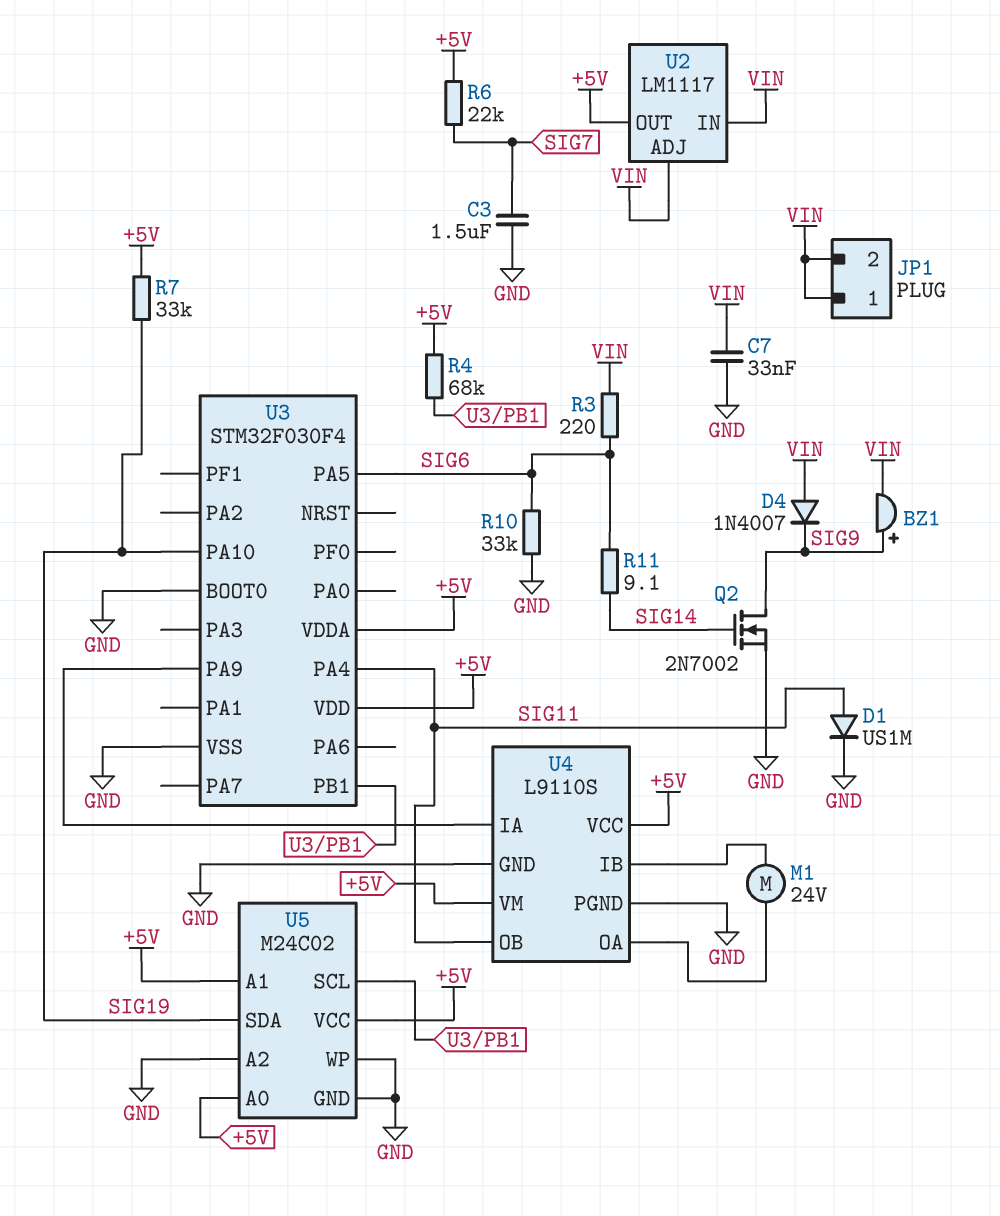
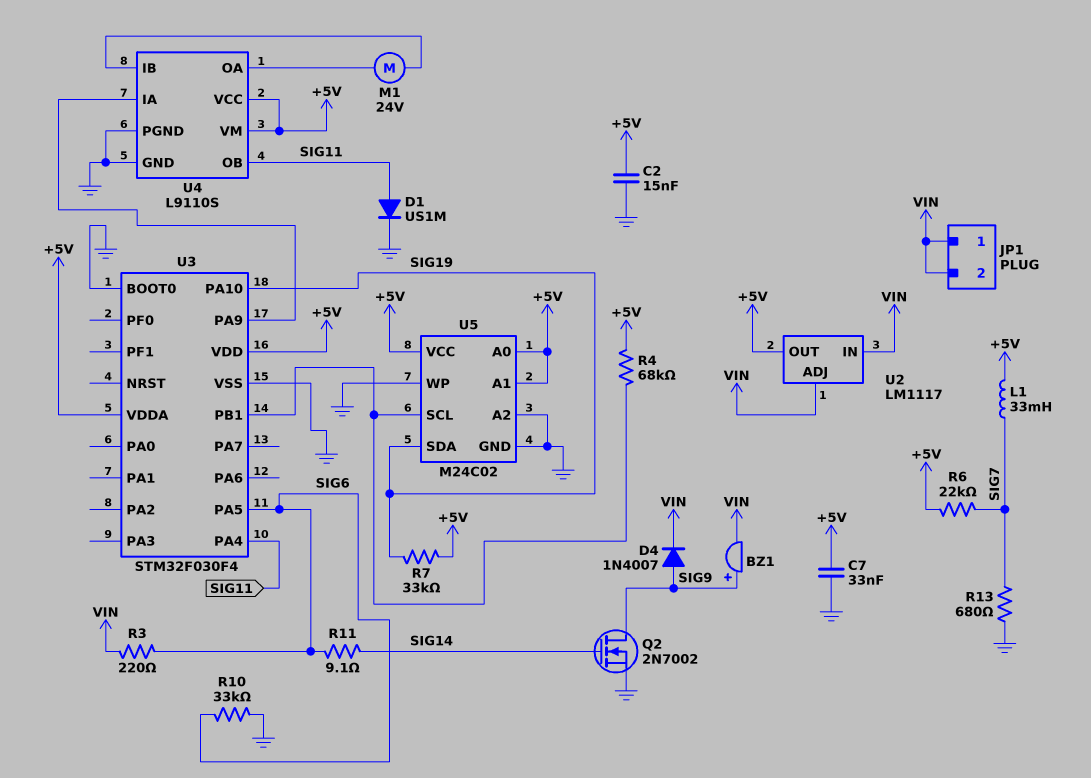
C2: none -> 15nF (+5V, GND)
C3: 1.5uF (GND, SIG7) -> none
C7: 33nF (GND, VIN) -> 33nF (+5V, GND)
D4: diode 1N4007 (A VIN, K SIG9) -> diode 1N4007 (A SIG9, K VIN)
L1: none -> 33mH (+5V, SIG7)
R13: none -> 680 (GND, SIG7)

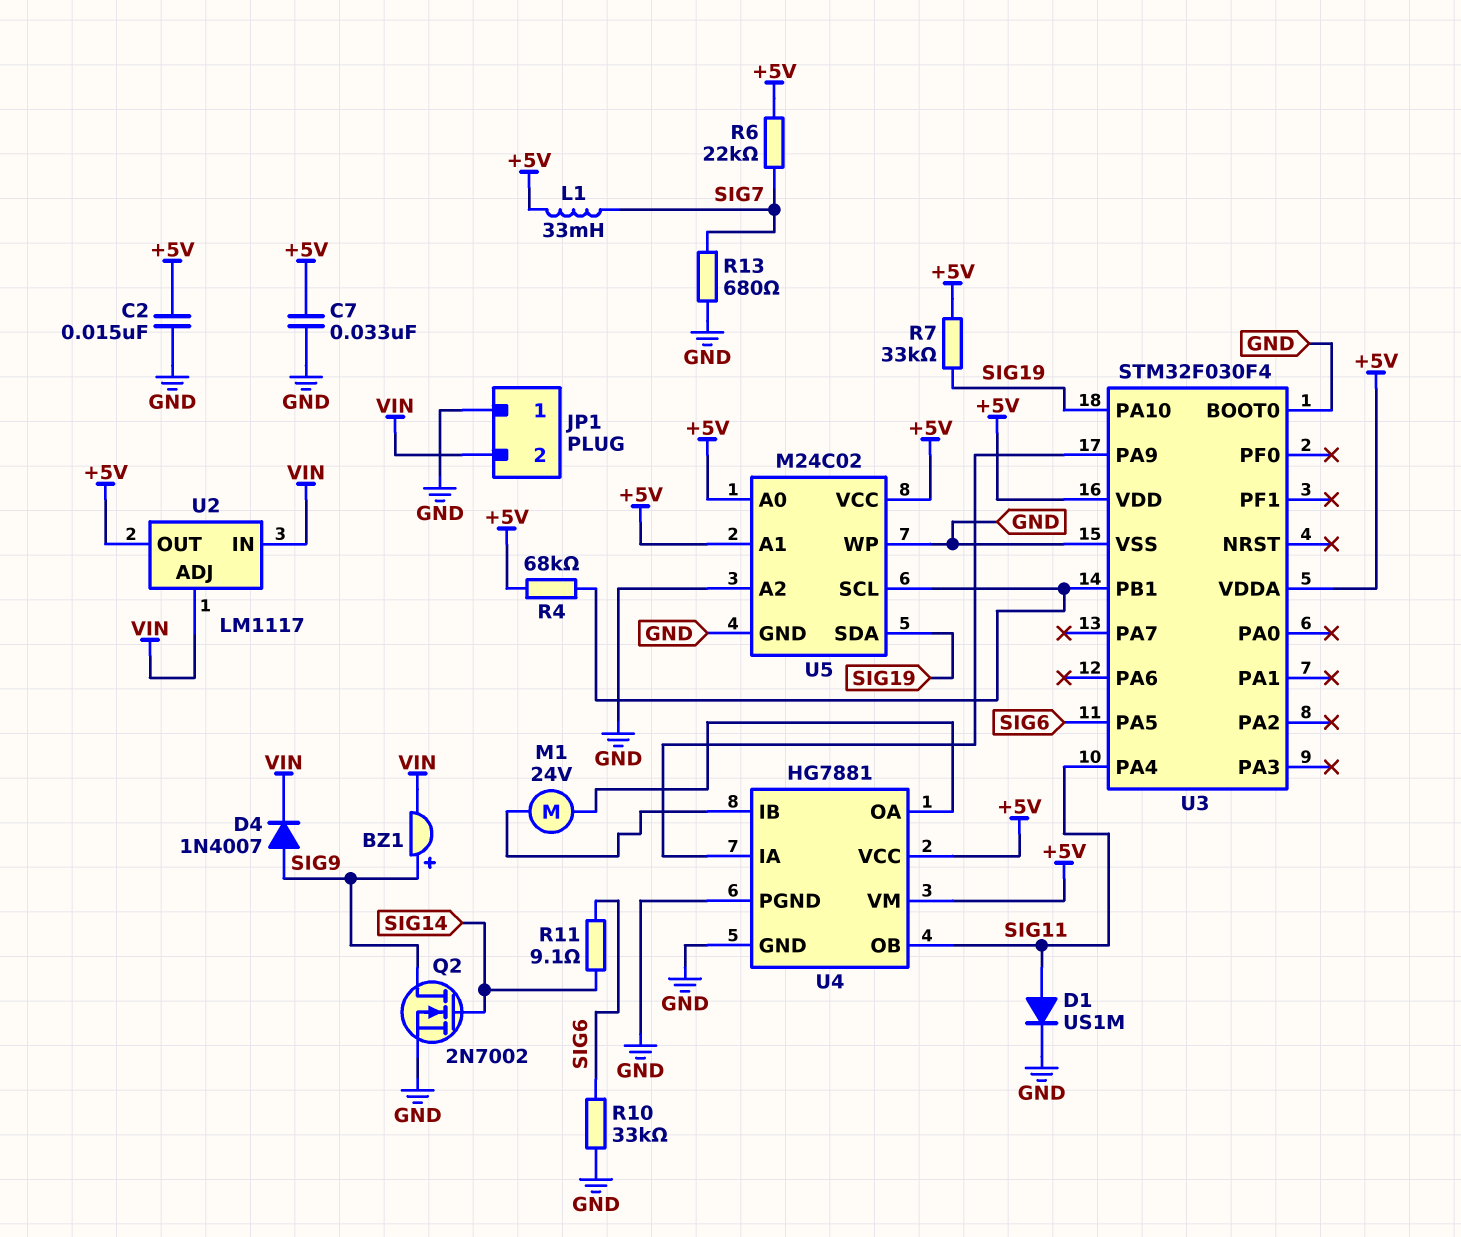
JP1 pin 1: VIN -> GND
R3: 220 (SIG6, VIN) -> none
U4: L9110S -> HG7881

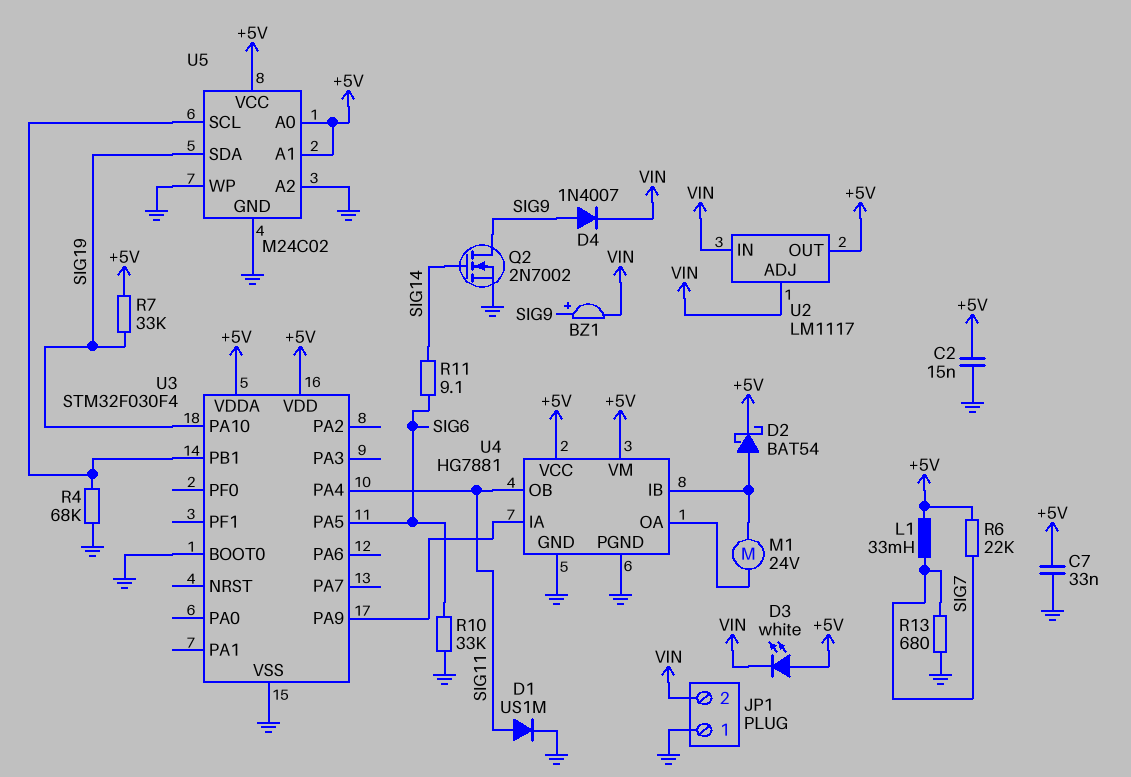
D2: none -> schottky BAT54 (A U4/IB, K +5V)
D3: none -> LED white (A +5V, K VIN)
R4: 68k (+5V, U3/PB1) -> 68k (GND, U3/PB1)

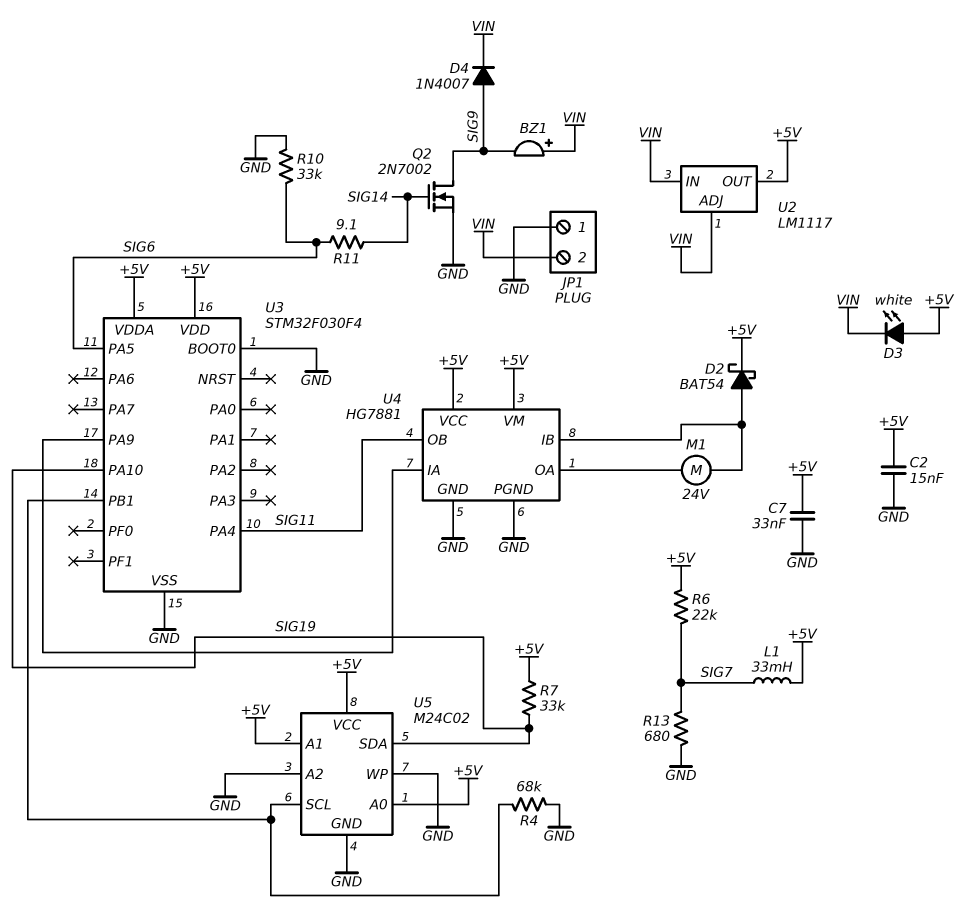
BZ1: buzzer (plus SIG9, minus VIN) -> buzzer (plus VIN, minus SIG9)
D1: diode US1M (A SIG11, K GND) -> none

